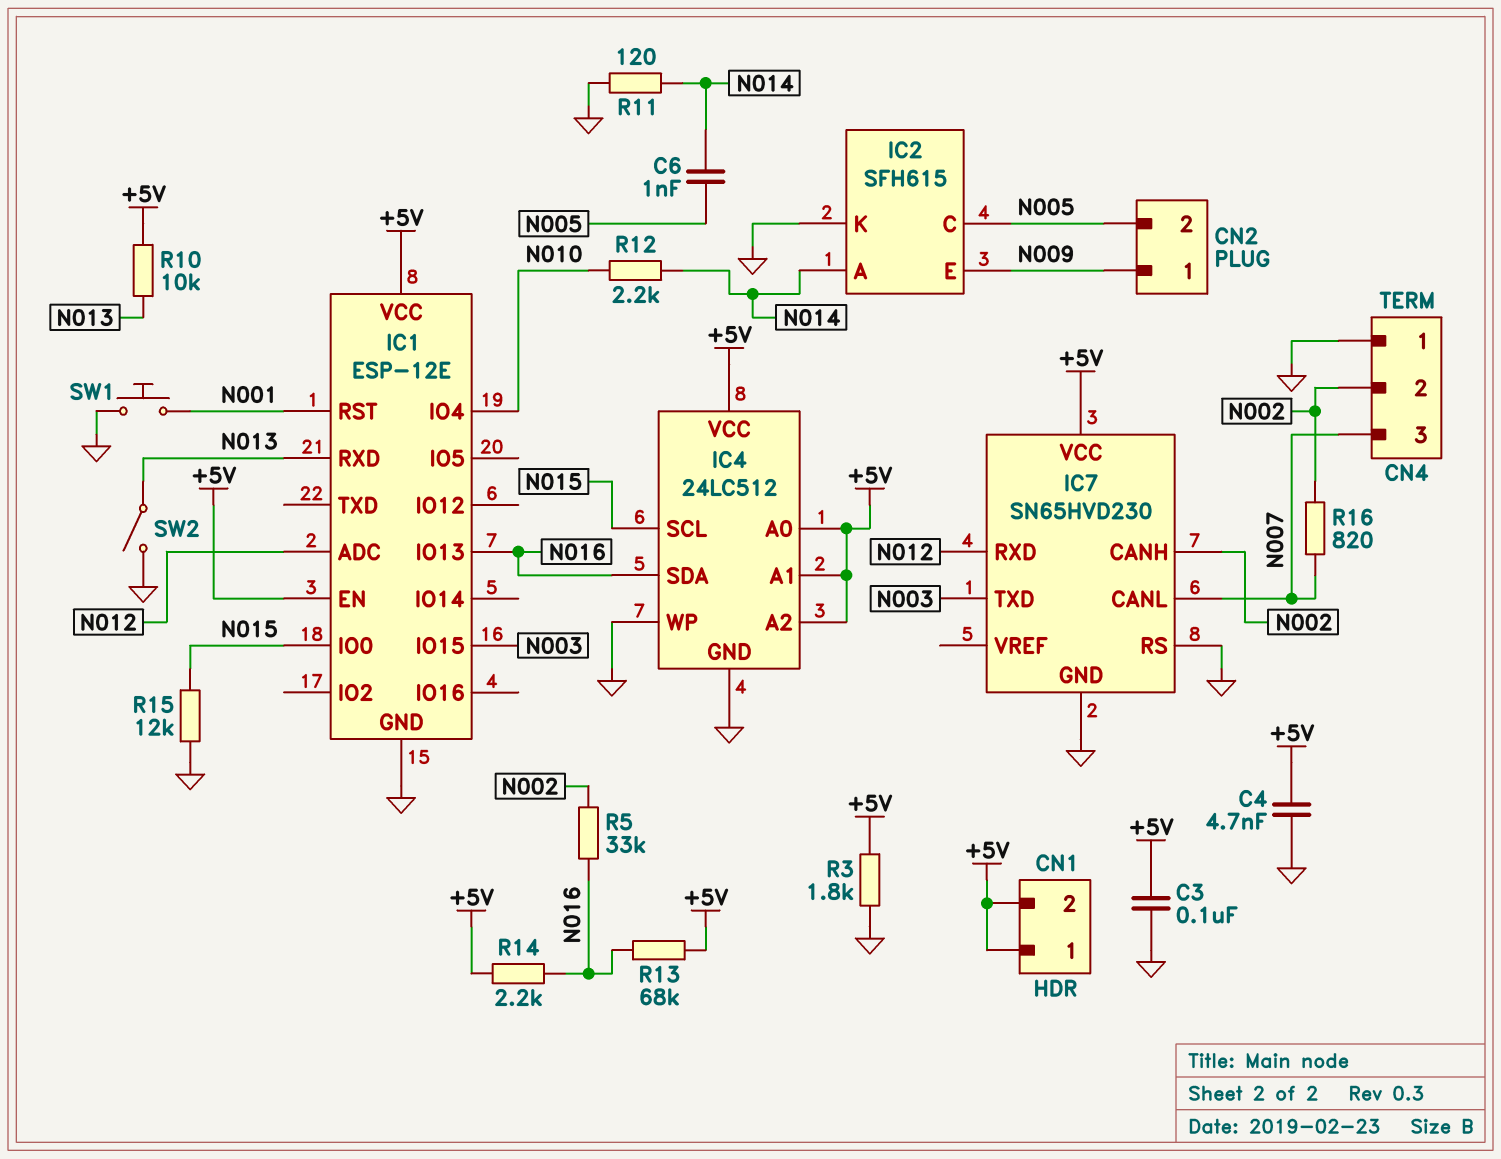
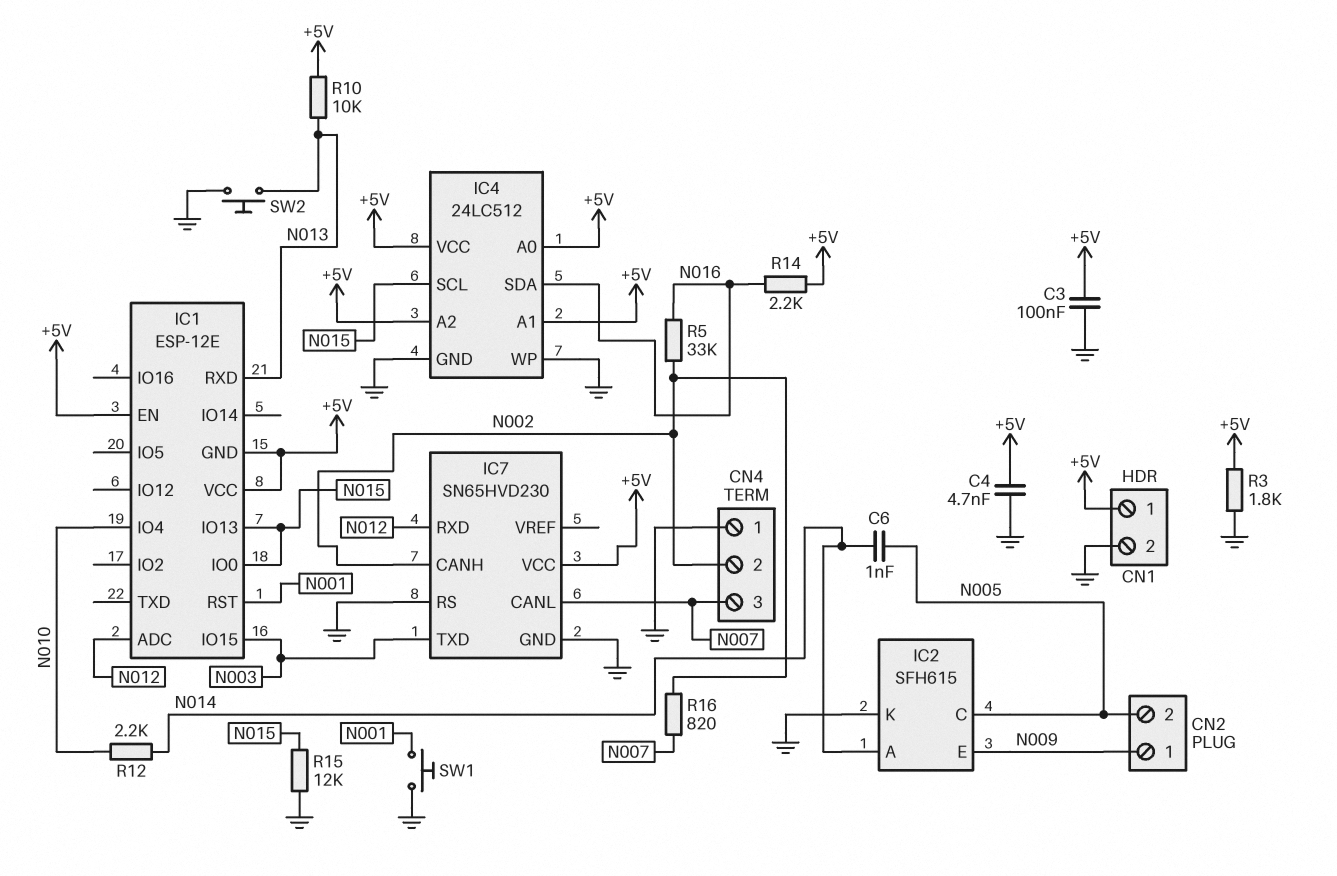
CN1 pin 2: +5V -> GND
IC1 pin GND: GND -> +5V
IC1 pin IO13: N016 -> N015
R11: 120 (GND, N014) -> none
R13: 68k (+5V, N016) -> none
SW2: switch (GND, N013) -> button (GND, N013)

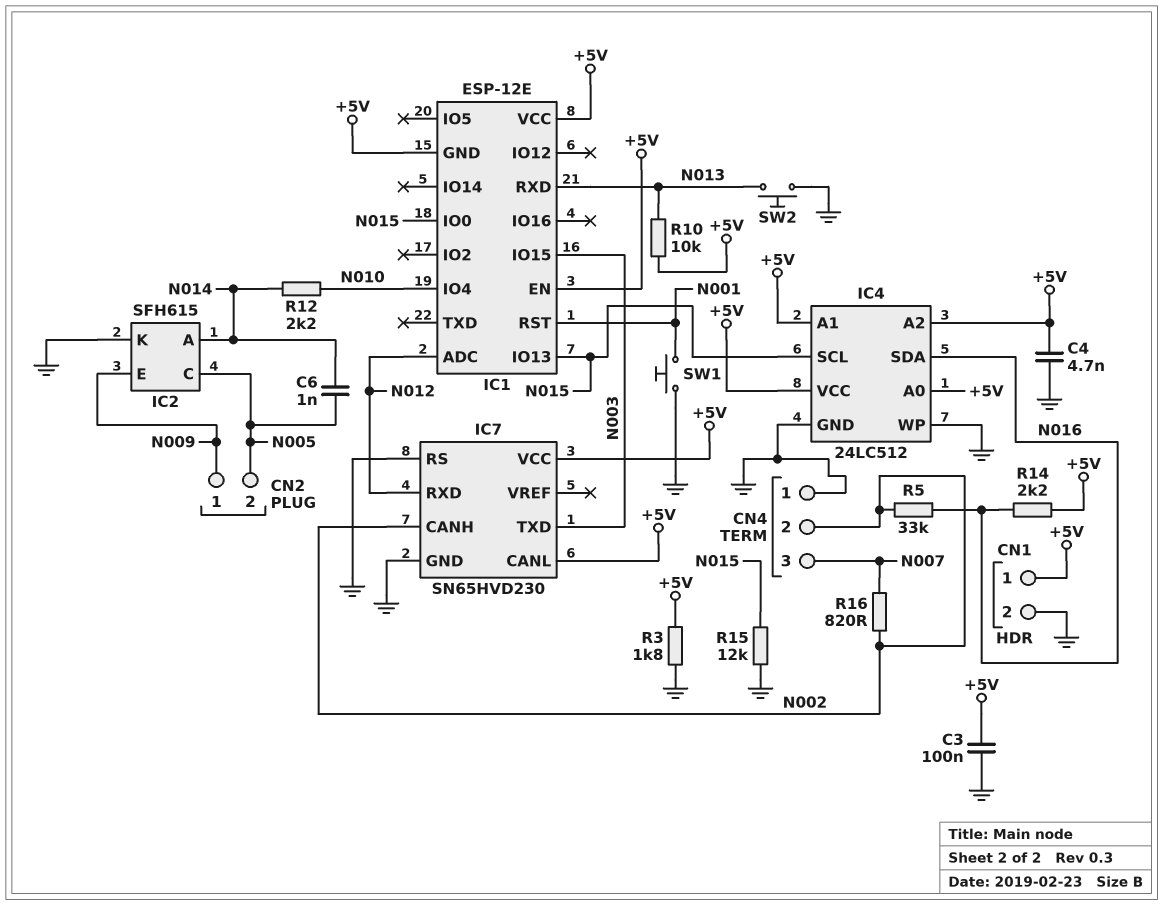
IC7 pin CANL: N007 -> +5V

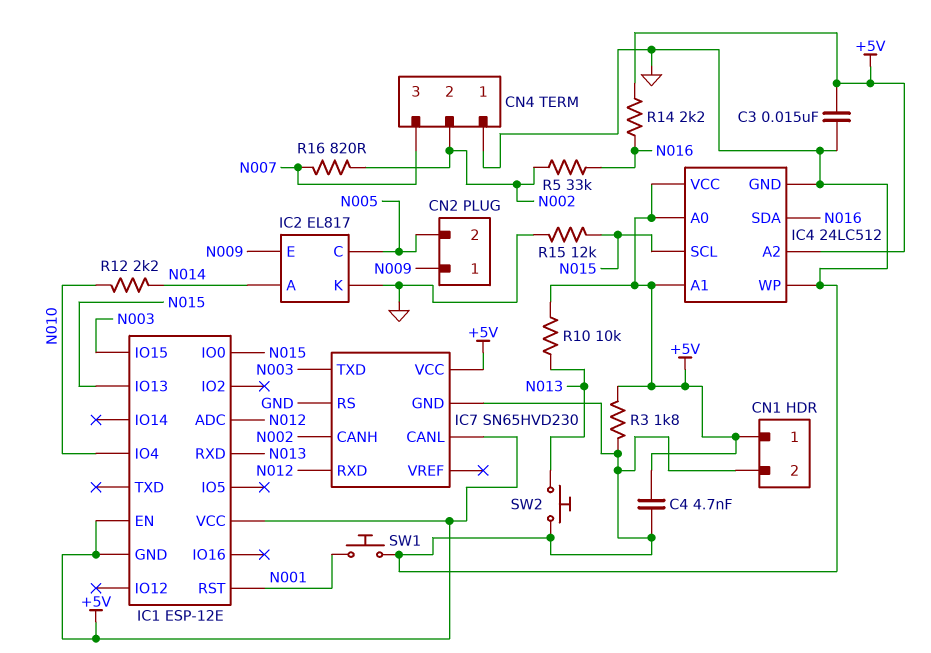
C3: 100nF (+5V, GND) -> 15nF (+5V, GND)
C6: 1nF (N005, N014) -> none
IC2: SFH615 -> EL817

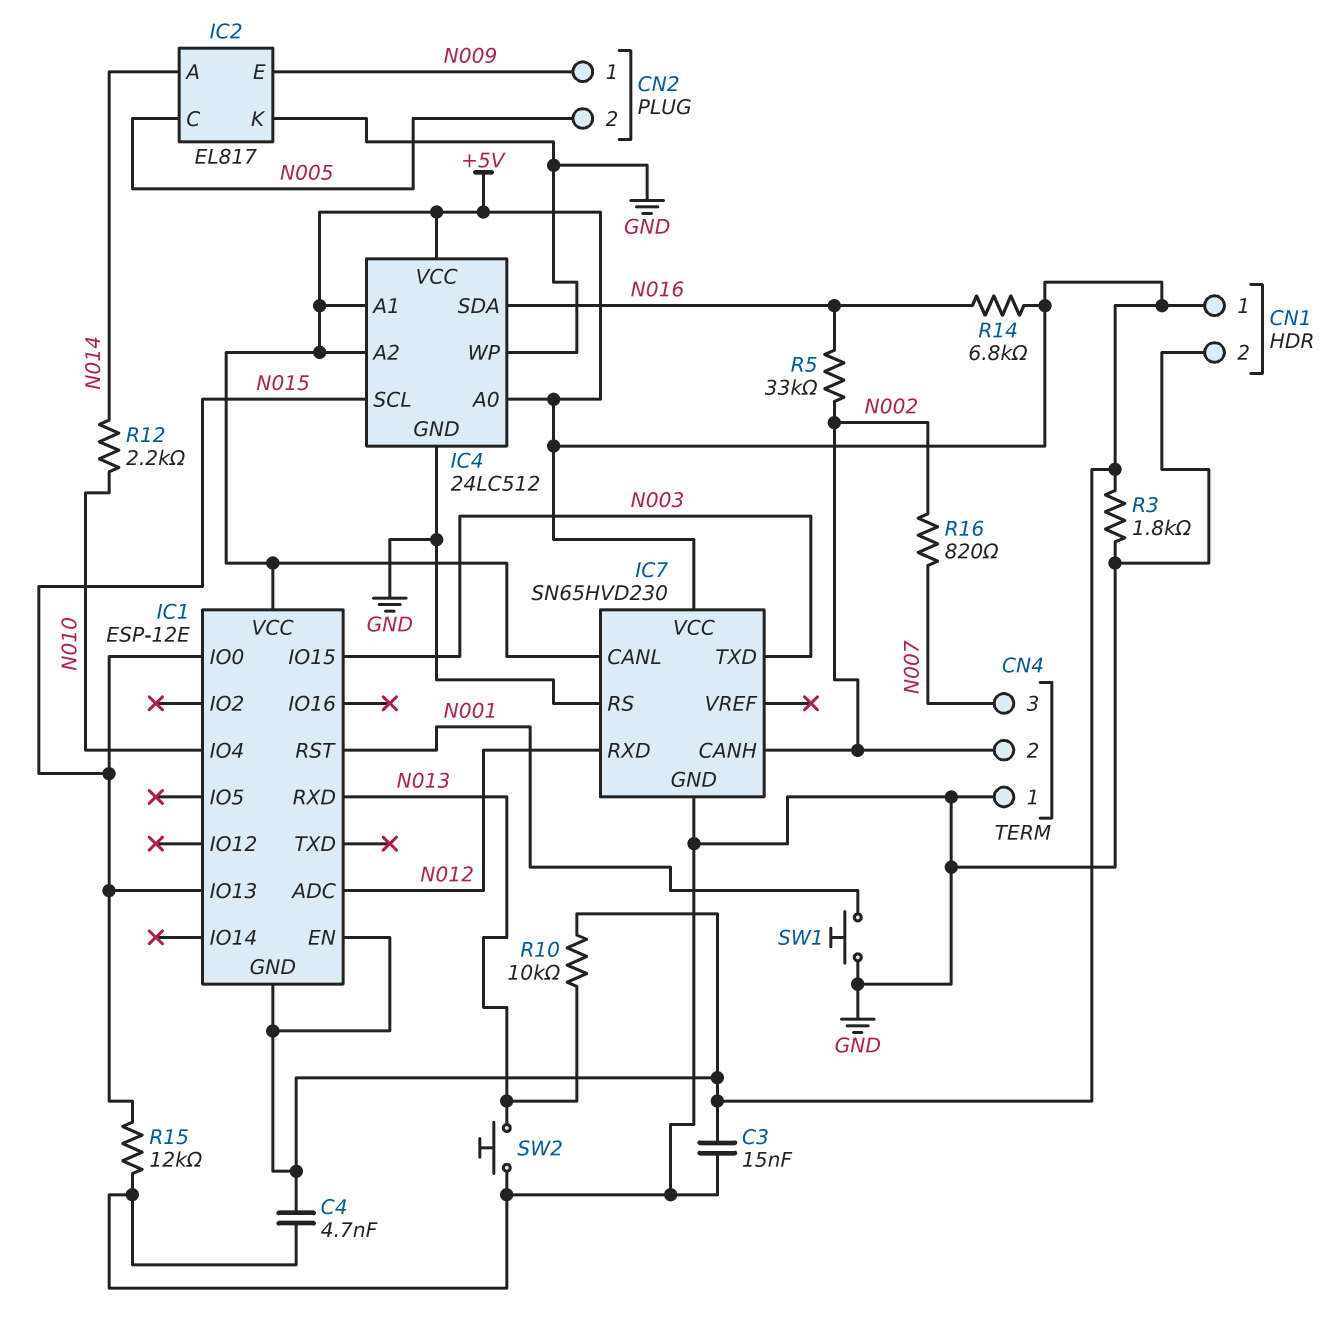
R14: 2.2k (+5V, N016) -> 6.8k (+5V, N016)

